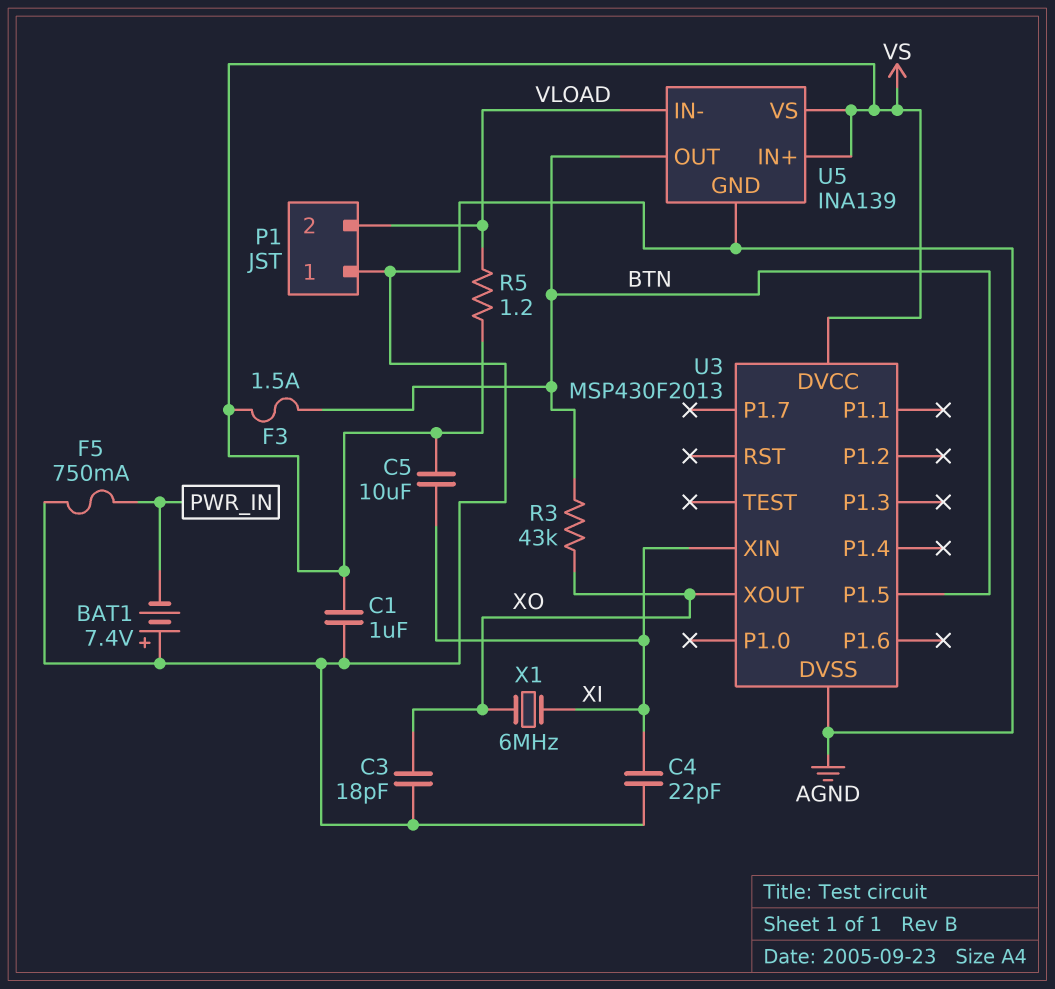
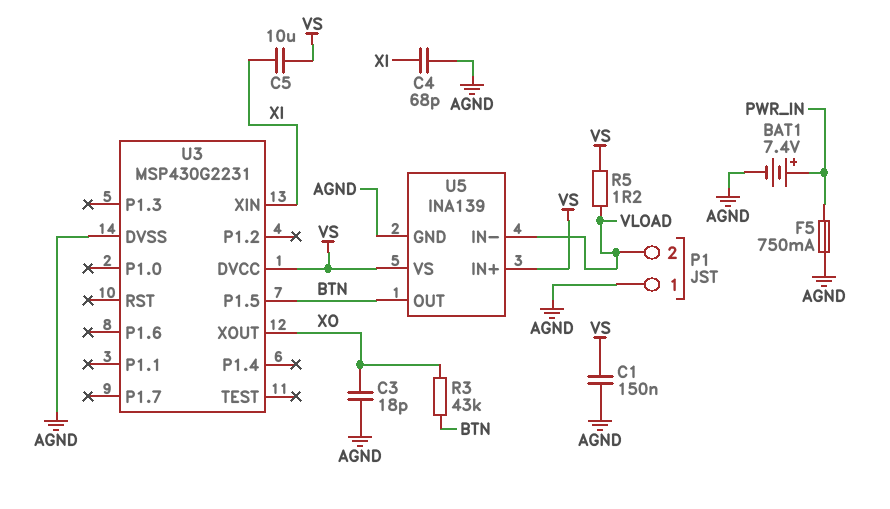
BAT1: 7.4V (plus AGND, minus PWR_IN) -> 7.4V (plus PWR_IN, minus AGND)
C1: 1uF (AGND, VS) -> 150nF (AGND, VS)
C4: 22pF (AGND, XI) -> 68pF (AGND, XI)
F3: 1.5A (BTN, VS) -> none
U3: MSP430F2013 -> MSP430G2231
X1: 6MHz (XI, XO) -> none

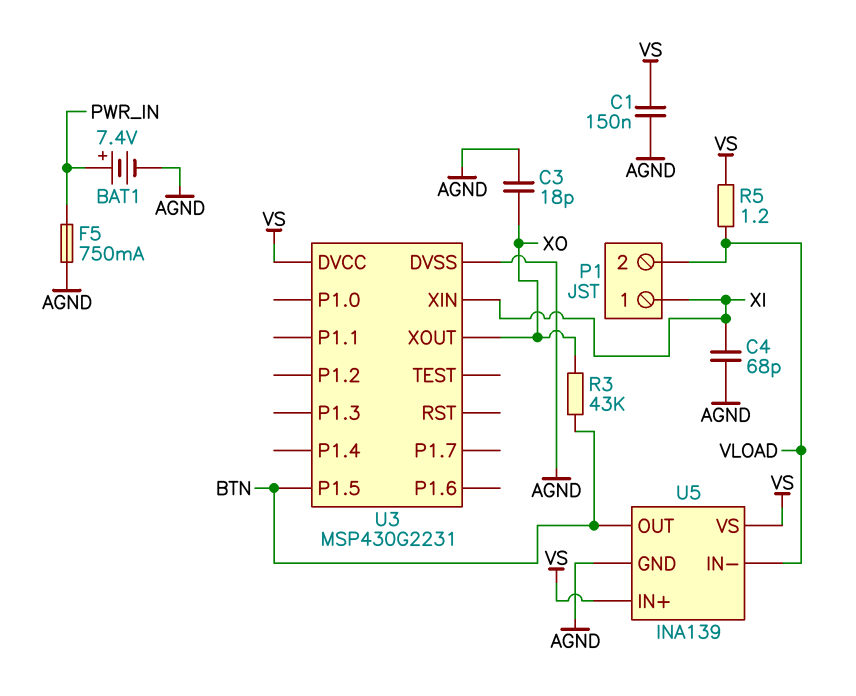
C5: 10uF (VS, XI) -> none
P1 pin 1: AGND -> XI

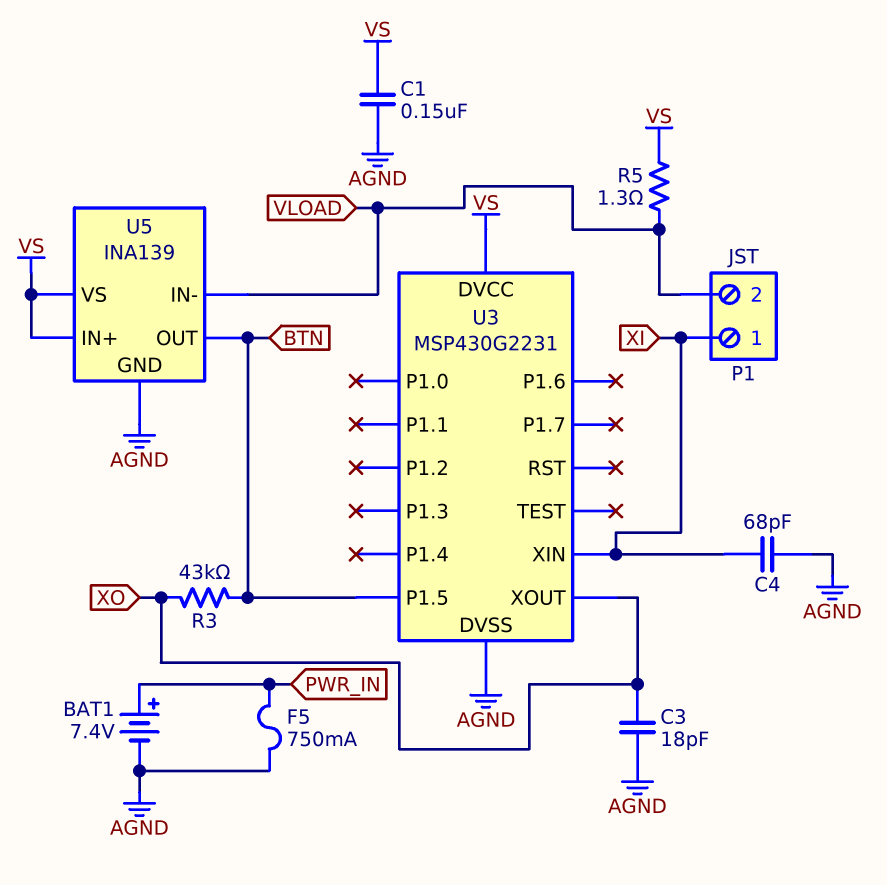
R5: 1.2 (VLOAD, VS) -> 1.3 (VLOAD, VS)

